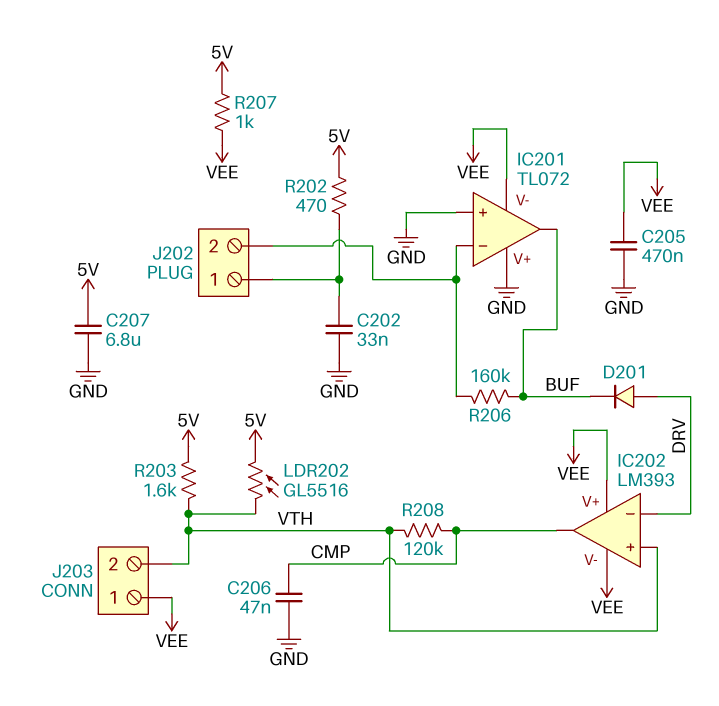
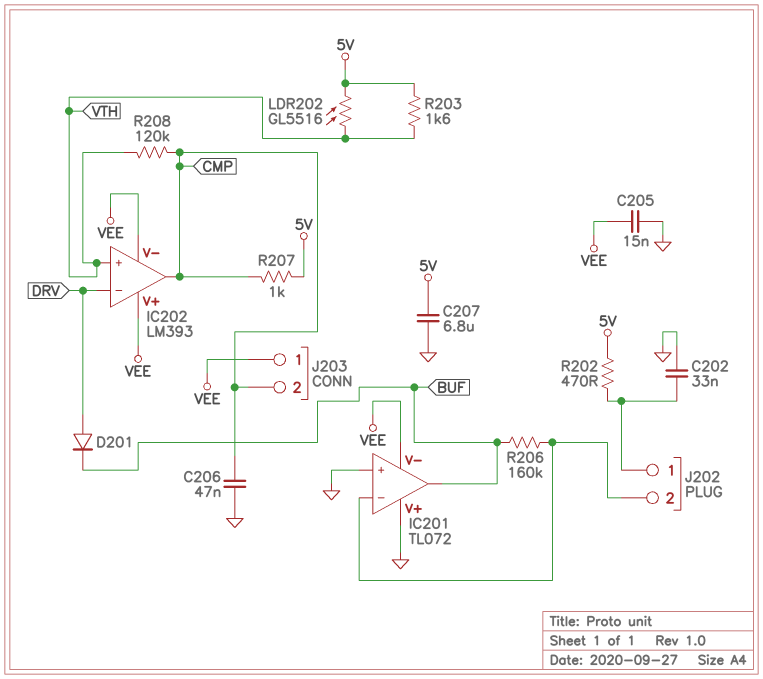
C205: 470nF (GND, VEE) -> 15nF (GND, VEE)
J203 pin 2: VTH -> CMP
R207: 1k (5V, VEE) -> 1k (5V, CMP)

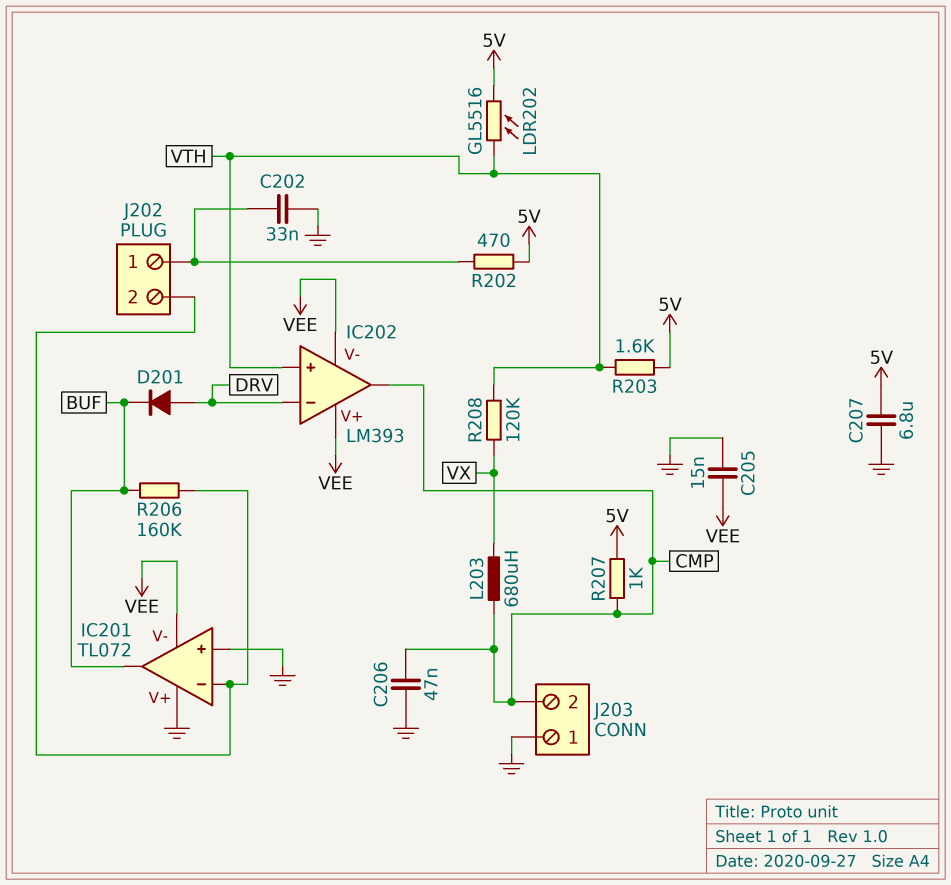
J203 pin 1: VEE -> GND
L203: none -> 680uH (CMP, VX)
R208: 120k (CMP, VTH) -> 120k (VTH, VX)

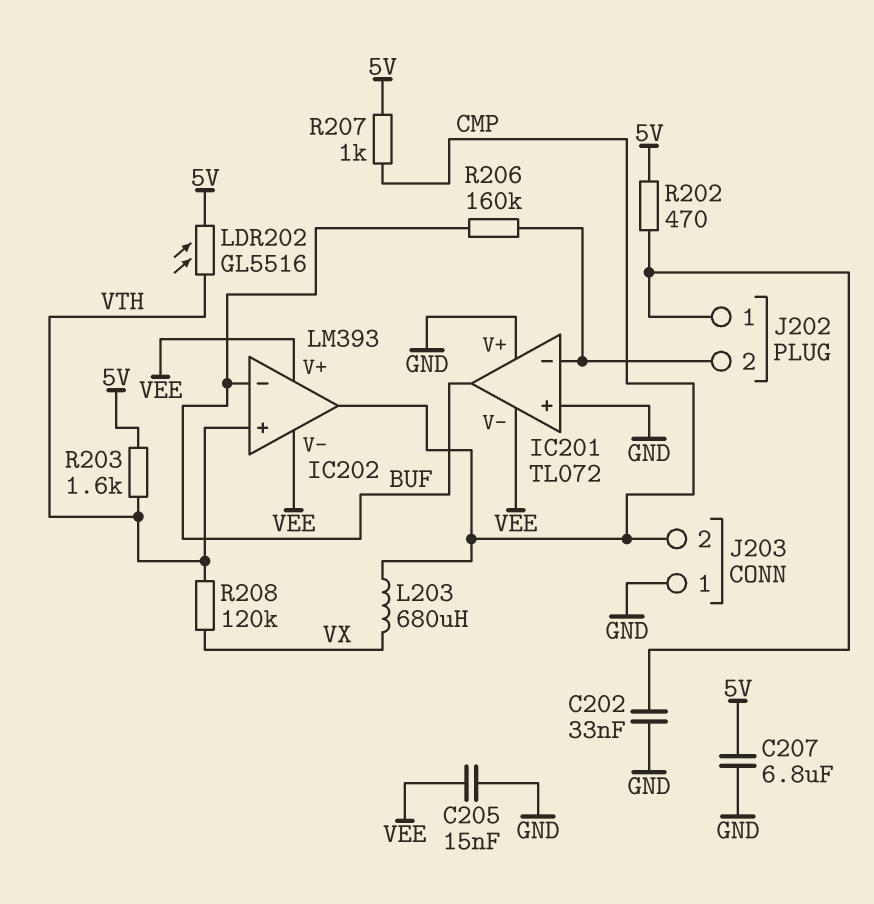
C206: 47nF (CMP, GND) -> none
D201: diode (A DRV, K BUF) -> none
IC202 pin in-: DRV -> BUF

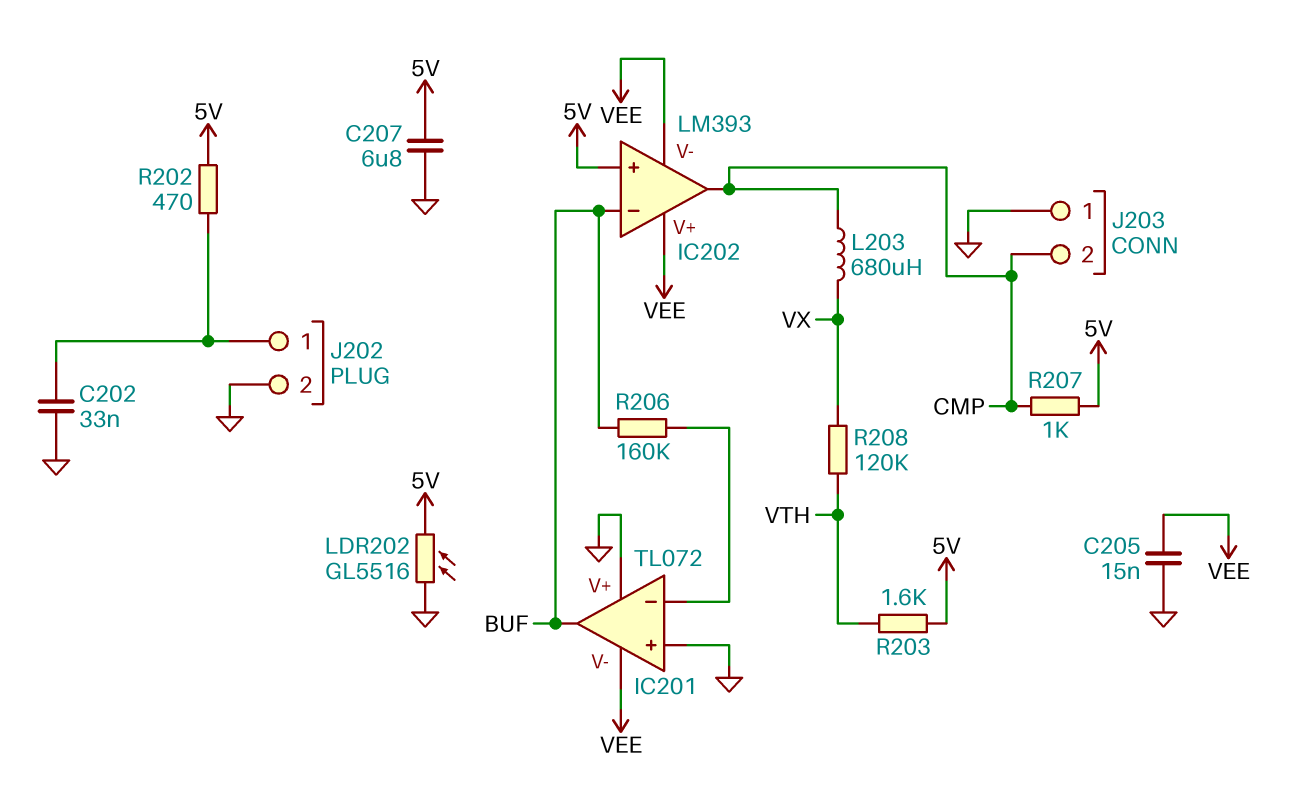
IC202 pin in+: VTH -> 5V
J202 pin 2: IC201/in- -> GND
LDR202: GL5516 (5V, VTH) -> GL5516 (5V, GND)

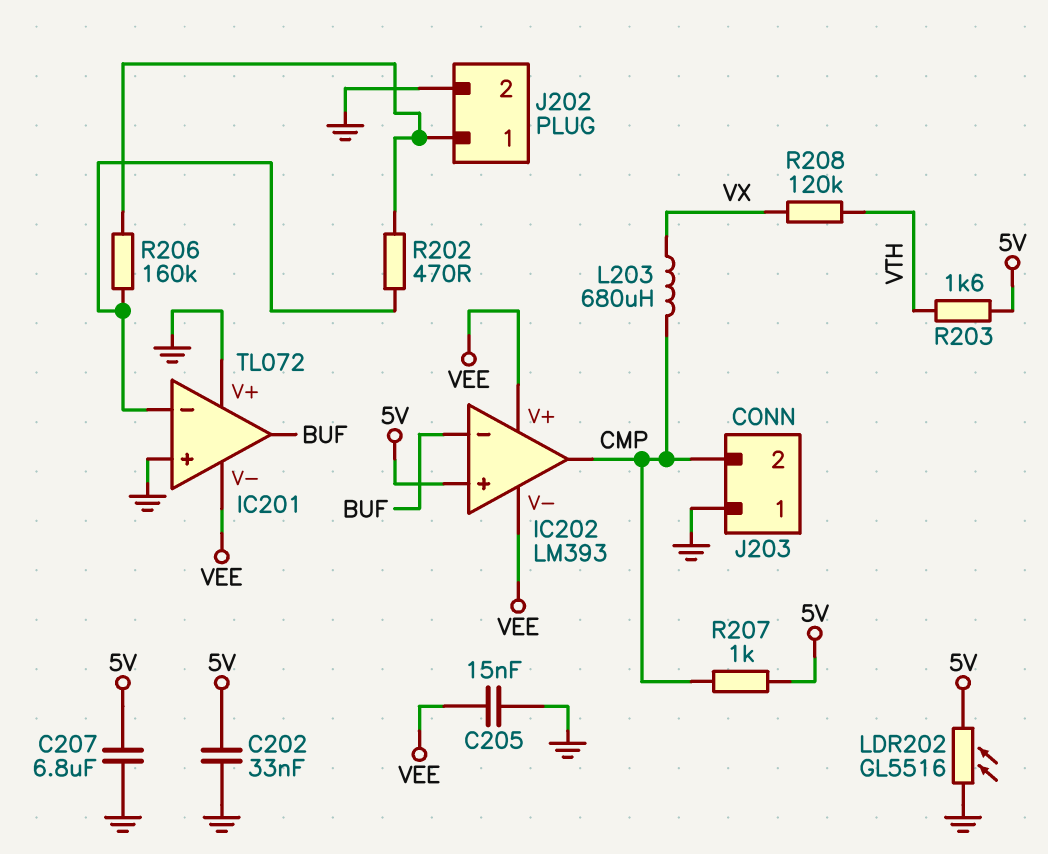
C202: 33nF (GND, J202/1) -> 33nF (5V, GND)
R202: 470 (5V, J202/1) -> 470 (IC201/in-, J202/1)
R206: 160k (BUF, IC201/in-) -> 160k (IC201/in-, J202/1)

